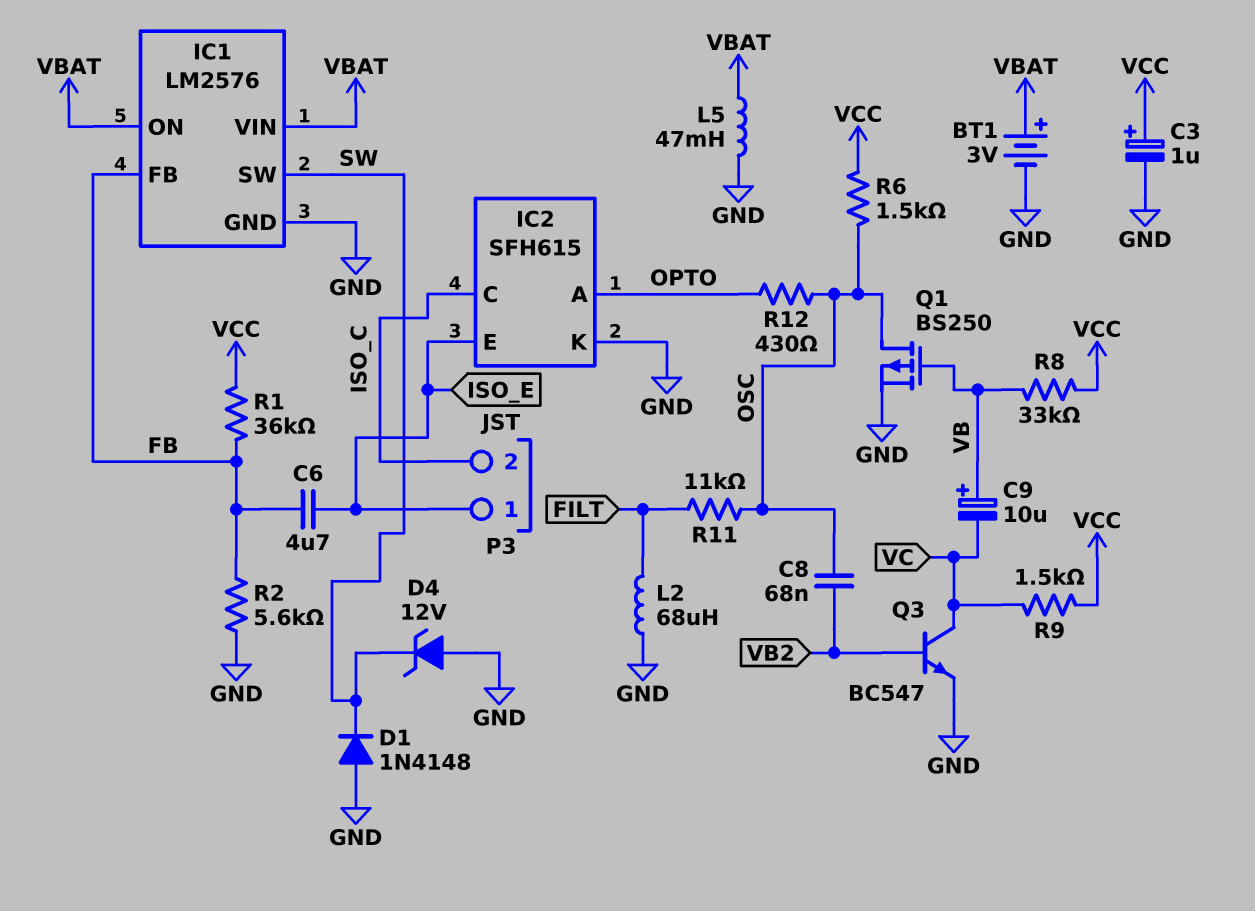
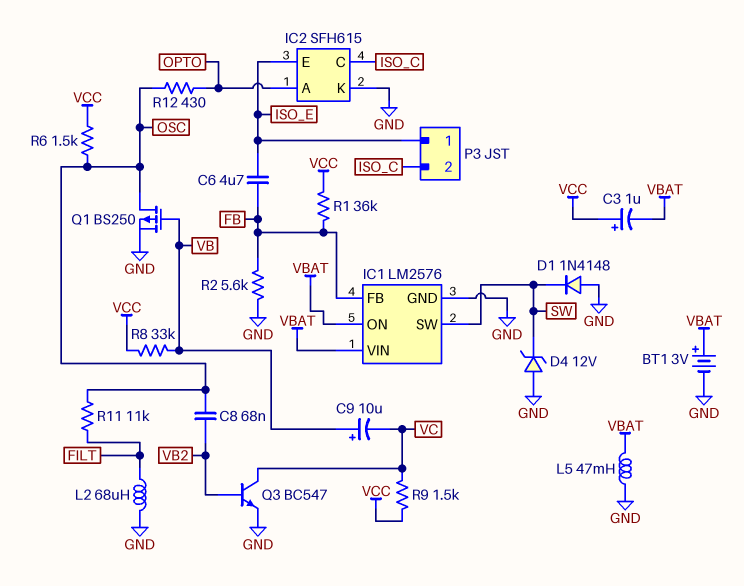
C3: 1uF (plus VCC, minus GND) -> 1uF (plus VCC, minus VBAT)

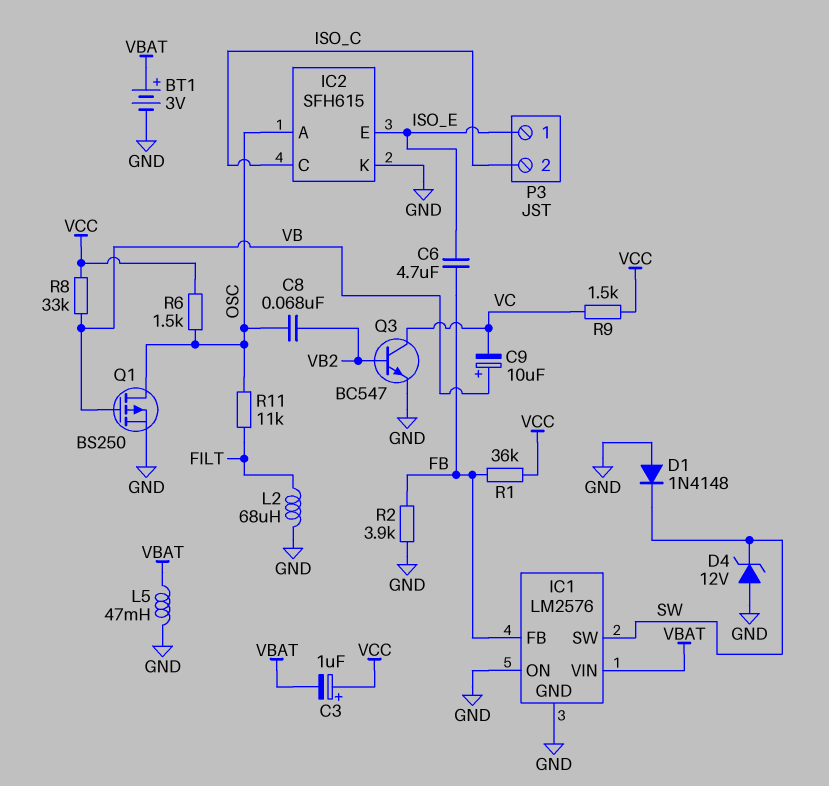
IC1 pin ON: VBAT -> GND
IC2 pin A: OPTO -> OSC
R2: 5.6k (FB, GND) -> 3.9k (FB, GND)
R12: 430 (OPTO, OSC) -> none

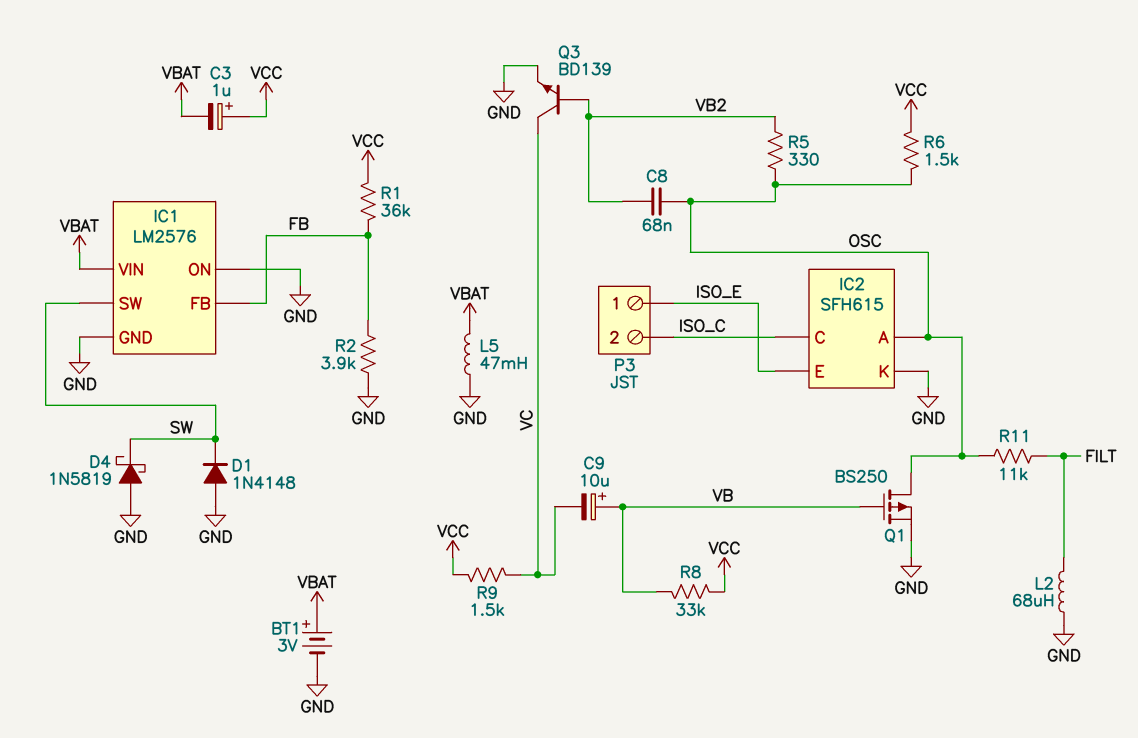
C6: 4.7uF (FB, ISO_E) -> none
D4: zener 12V (A GND, K SW) -> schottky 1N5819 (A GND, K SW)
Q3: NPN BC547 (B VB2, C VC, E GND) -> NPN BD139 (B VB2, C VC, E GND)
R5: none -> 330 (OSC, VB2)

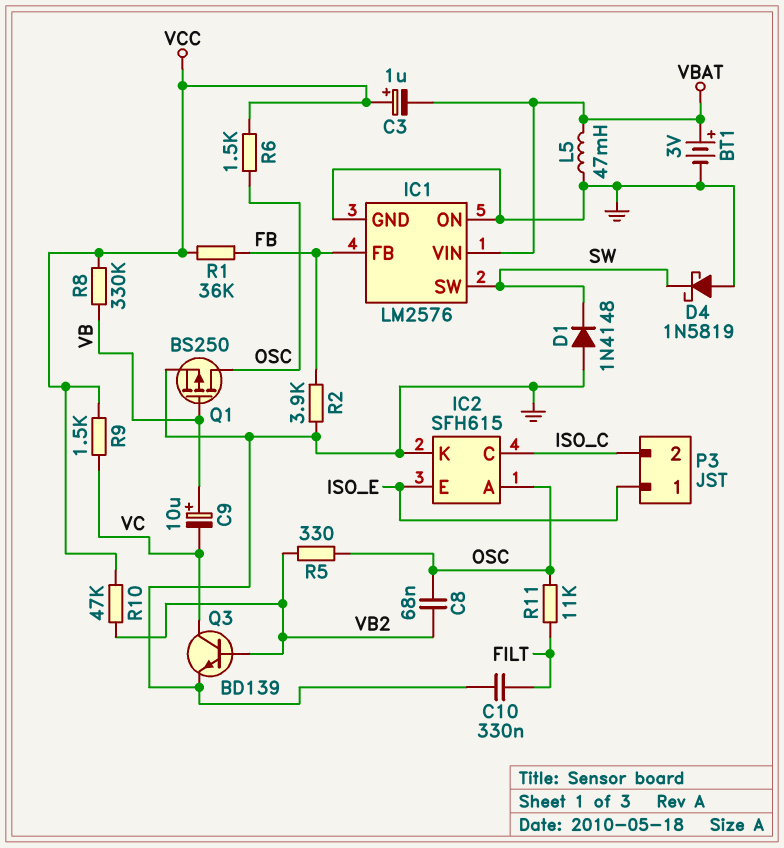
C10: none -> 330nF (FILT, GND)
L2: 68uH (FILT, GND) -> none
R8: 33k (VB, VCC) -> 330k (VB, VCC)
R10: none -> 47k (VB2, VCC)

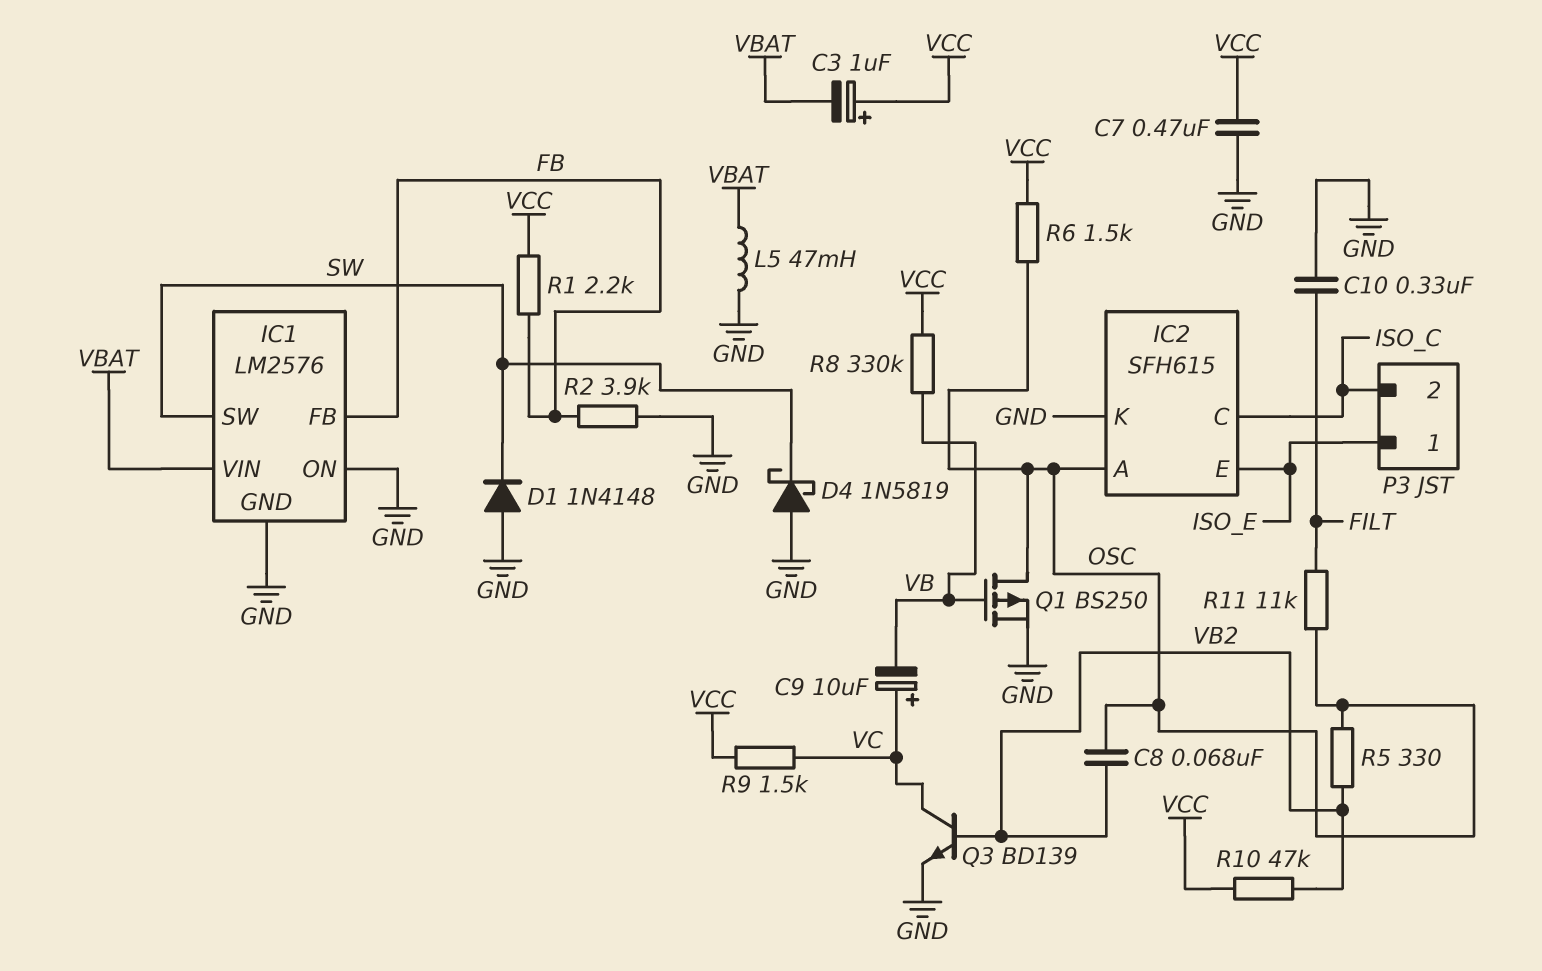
BT1: 3V (plus VBAT, minus GND) -> none
C7: none -> 470nF (GND, VCC)
C9: 10uF (plus VB, minus VC) -> 10uF (plus VC, minus VB)
R1: 36k (FB, VCC) -> 2.2k (FB, VCC)

